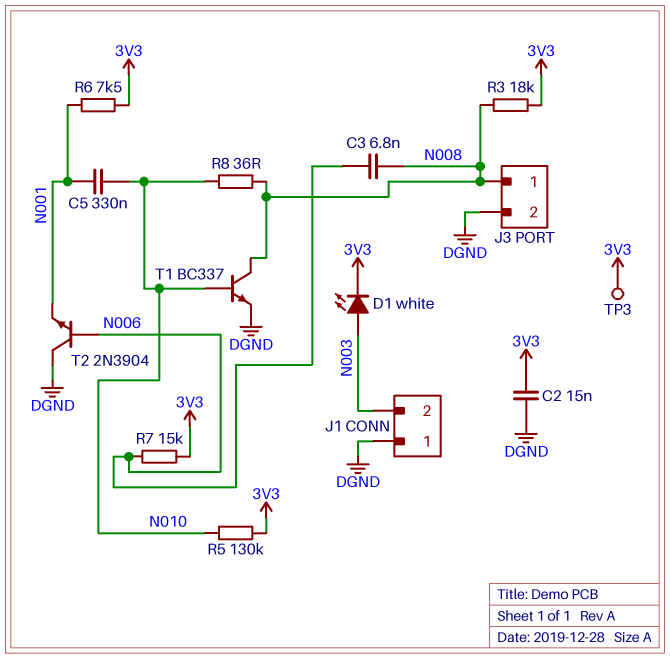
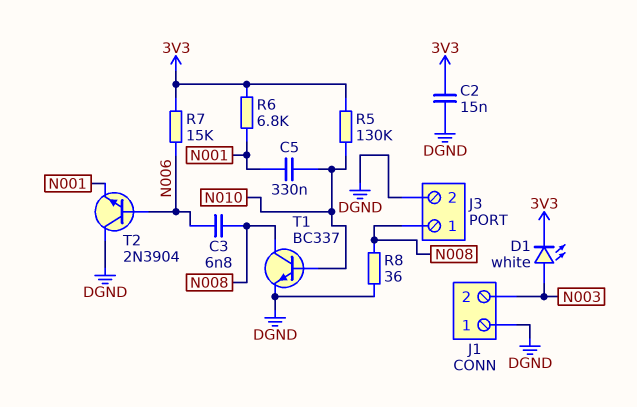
R3: 18k (3V3, N008) -> none
R6: 7.5k (3V3, N001) -> 6.8k (3V3, N001)
R8: 36 (N008, N010) -> 36 (DGND, N008)
TP3: test point (3V3) -> none

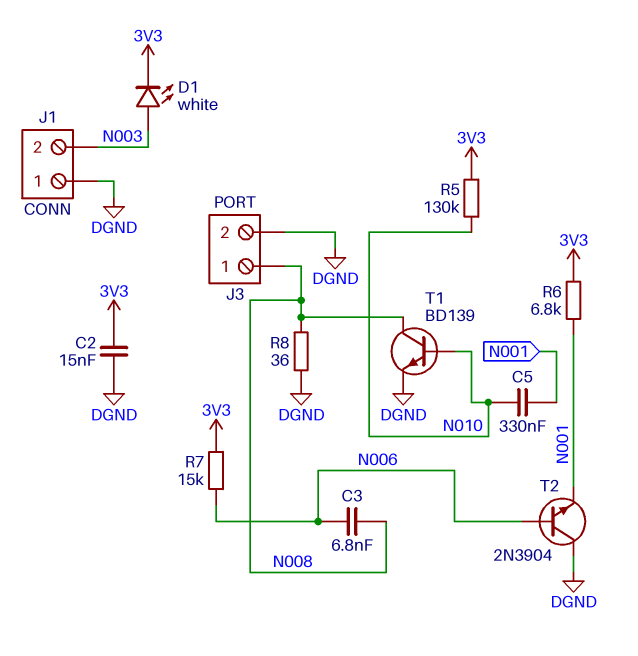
T1: NPN BC337 (B N010, C N008, E DGND) -> NPN BD139 (B N010, C N008, E DGND)

